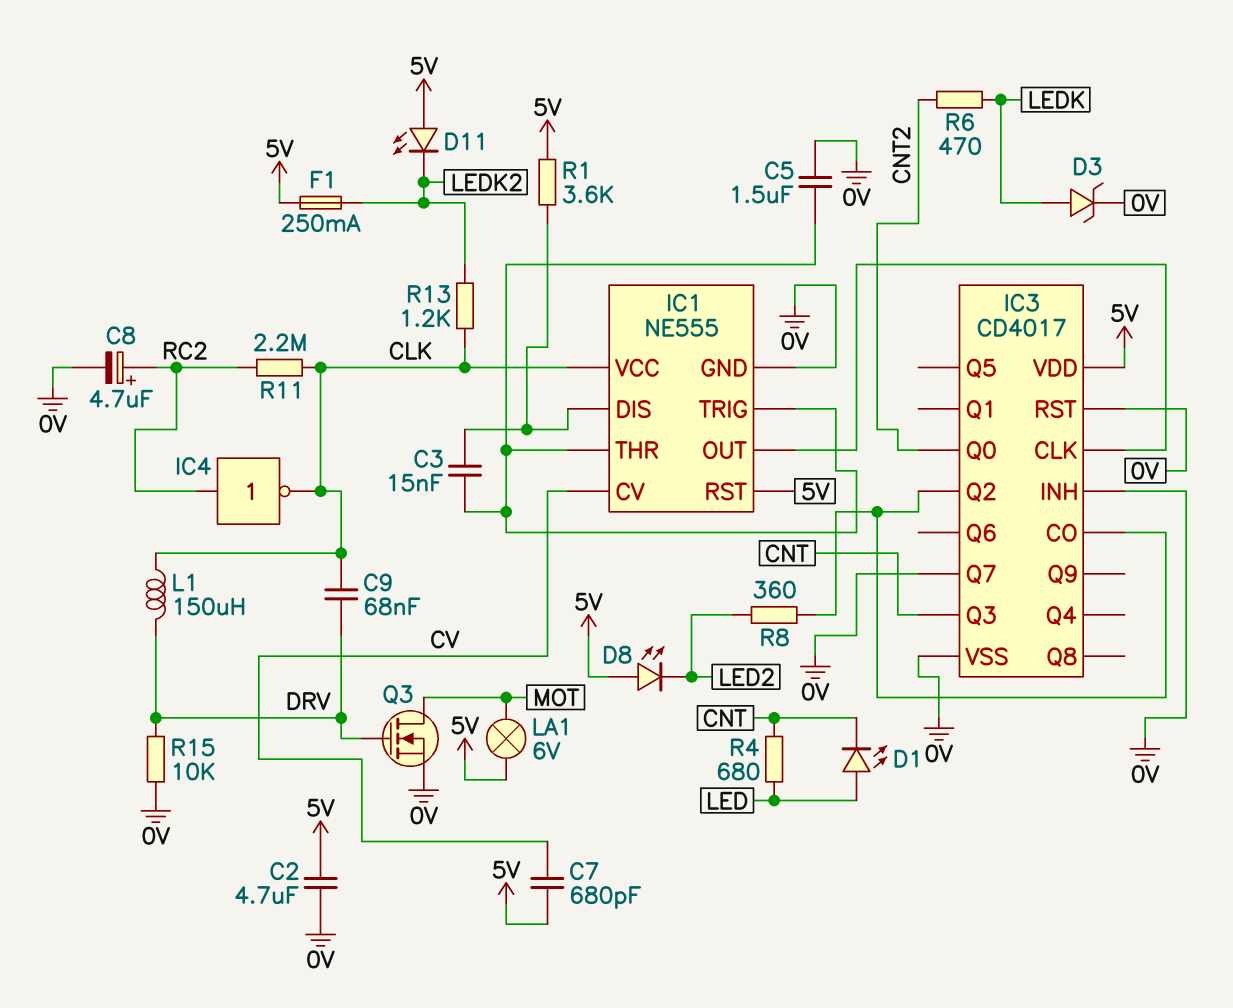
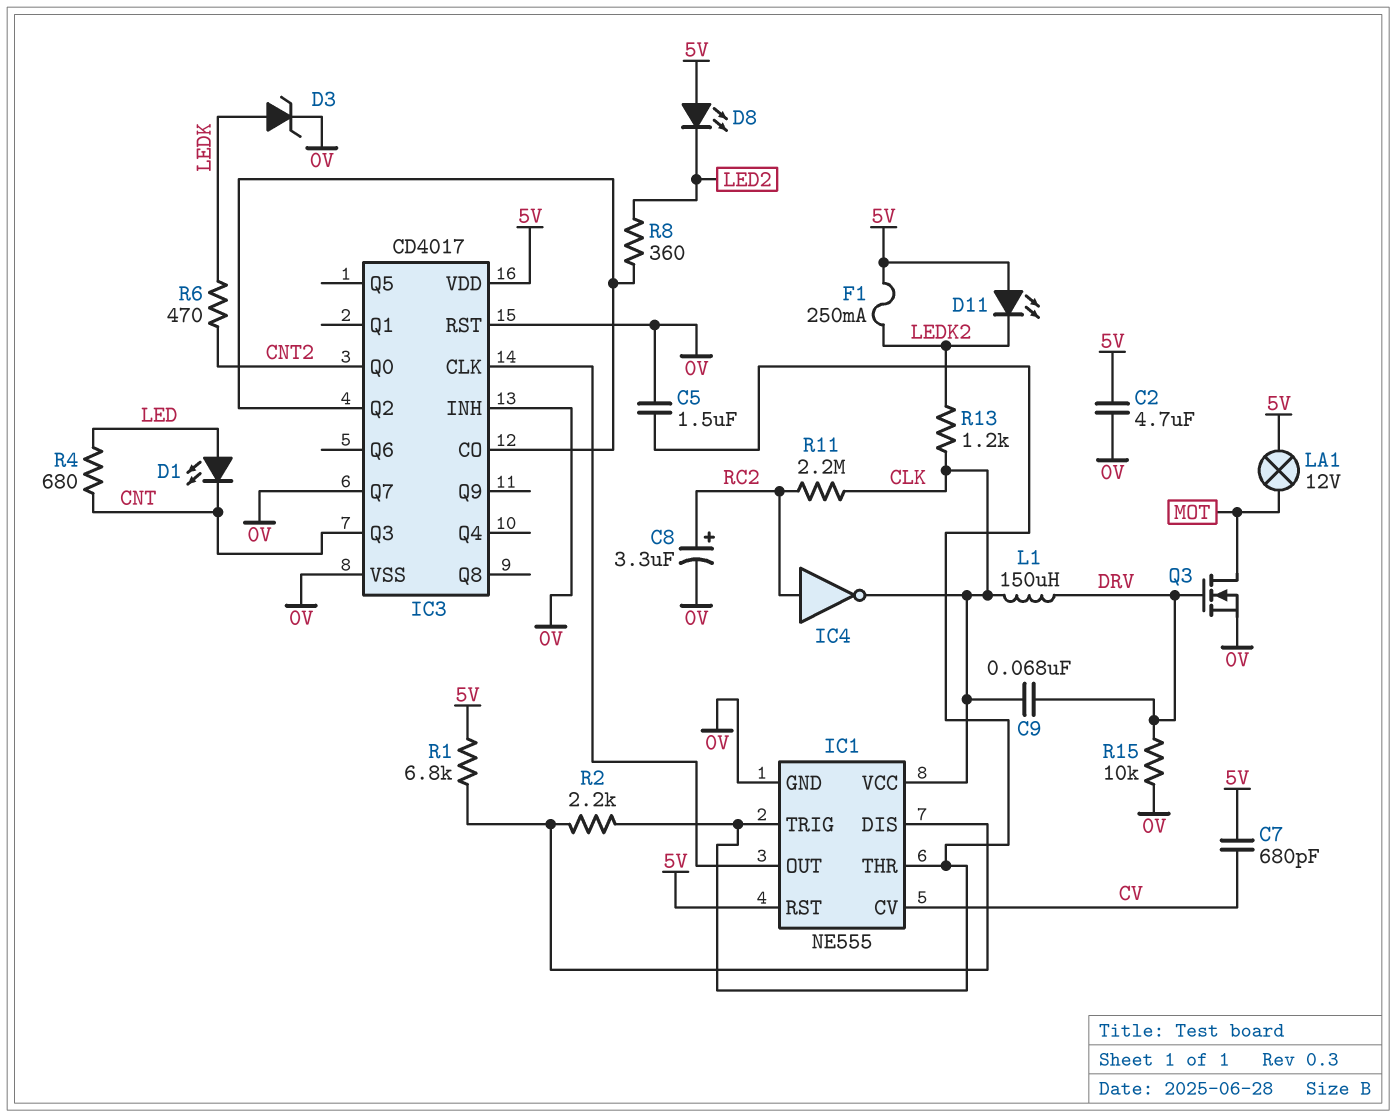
C3: 15nF (IC1/DIS, IC1/THR) -> none
C8: 4.7uF (plus RC2, minus 0V) -> 3.3uF (plus RC2, minus 0V)
LA1: lamp 6V (5V, MOT) -> lamp 12V (5V, MOT)
R1: 3.6k (5V, IC1/DIS) -> 6.8k (5V, IC1/DIS)
R2: none -> 2.2k (IC1/DIS, IC1/THR)

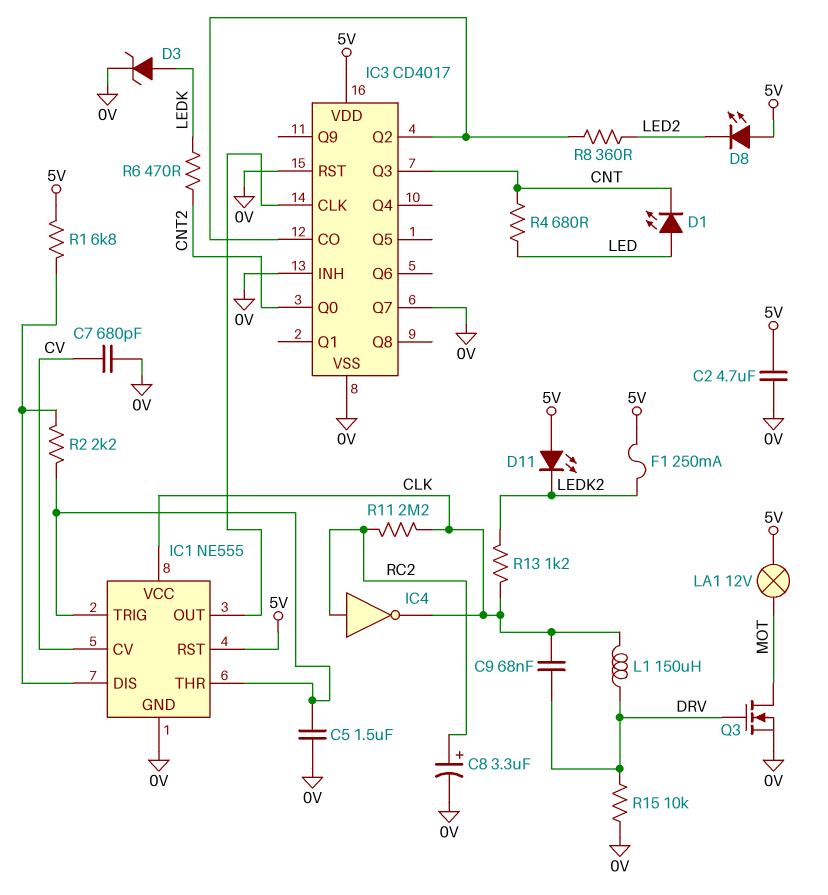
C7: 680pF (5V, CV) -> 680pF (0V, CV)

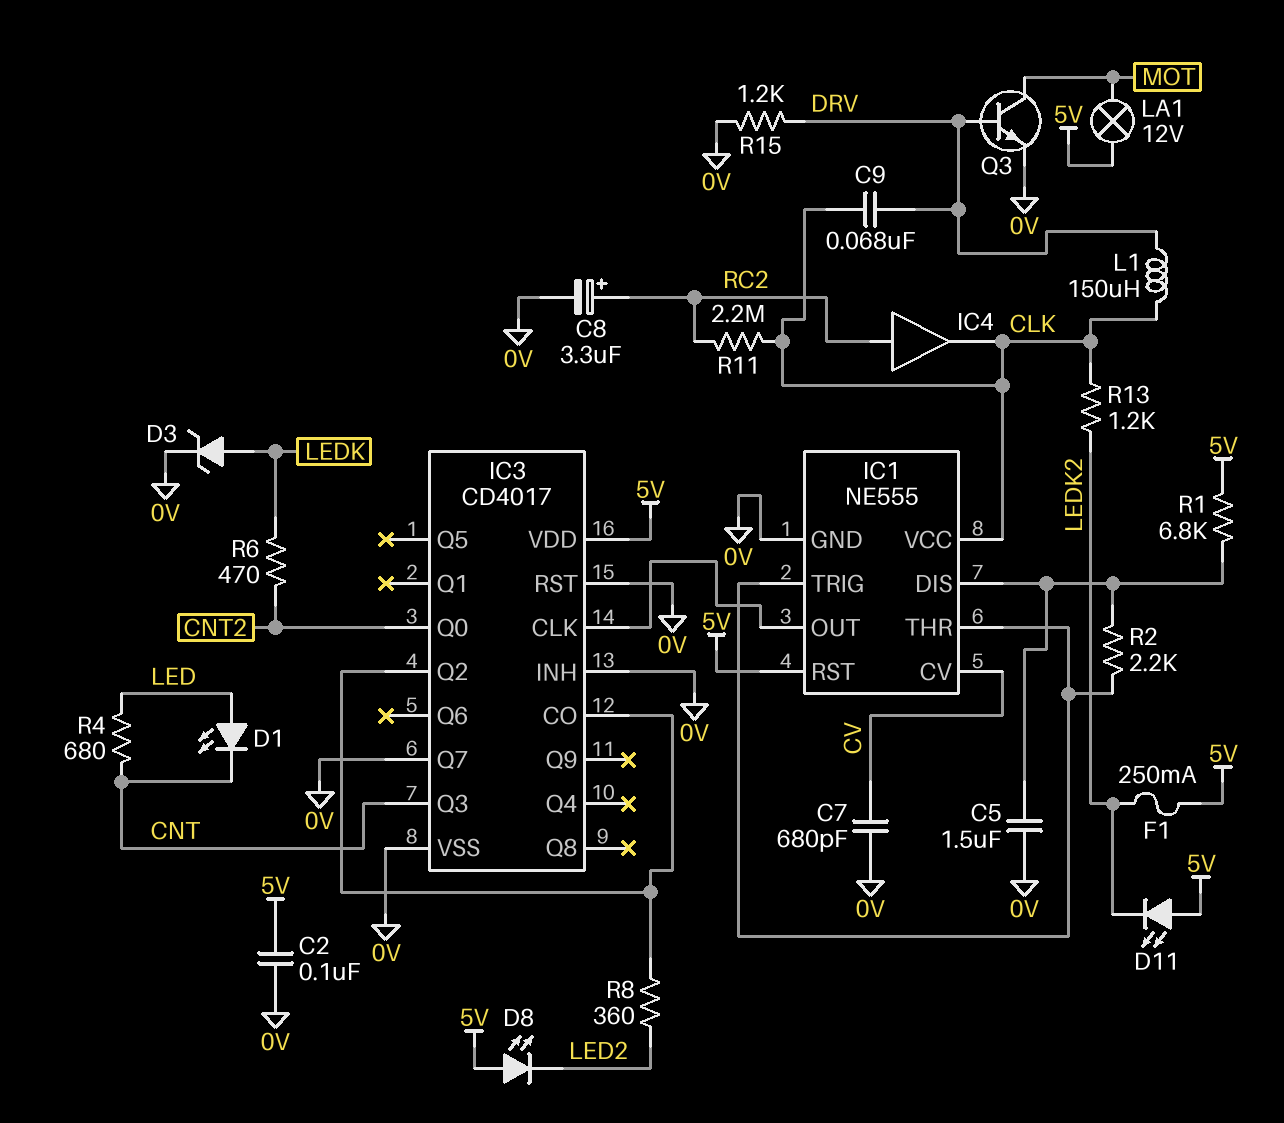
C2: 4.7uF (0V, 5V) -> 100nF (0V, 5V)
C5: 1.5uF (0V, IC1/THR) -> 1.5uF (0V, IC1/DIS)
IC4: NOT (in RC2, out CLK) -> buffer (in RC2, out CLK)
Q3: NMOS (G DRV, D MOT, S 0V) -> NPN (B DRV, C MOT, E 0V)
R15: 10k (0V, DRV) -> 1.2k (0V, DRV)

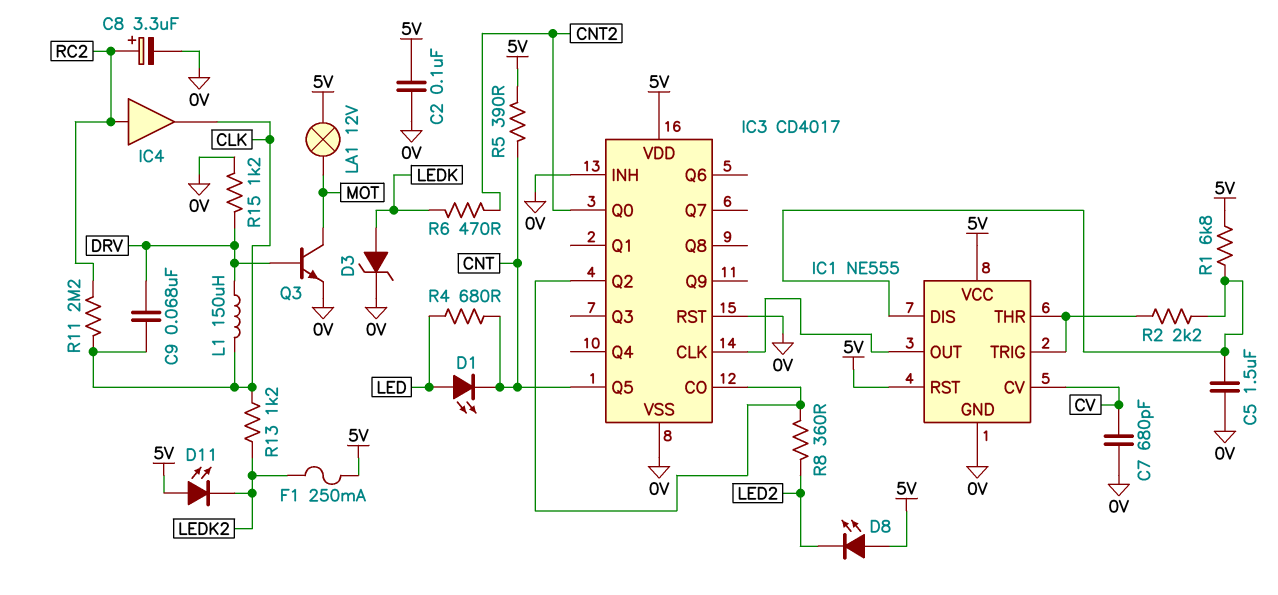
IC1 pin VCC: CLK -> 5V
IC3 pin Q3: CNT -> none
IC3 pin Q5: none -> CNT
IC3 pin Q7: 0V -> none
R5: none -> 390 (5V, CNT)

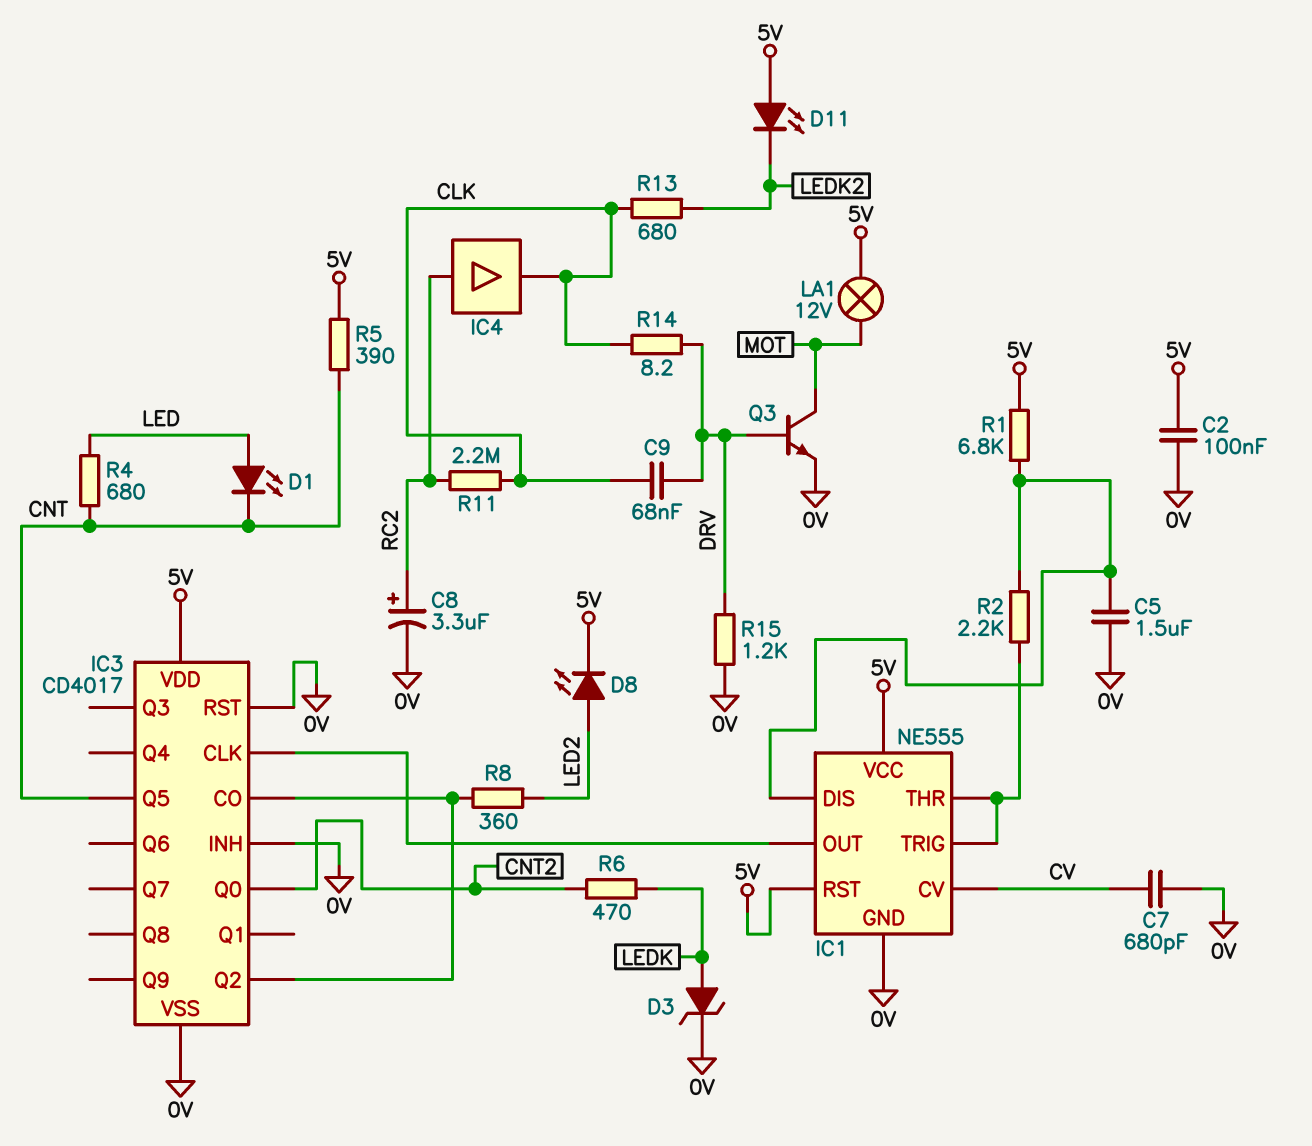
D8: LED (A 5V, K LED2) -> LED (A LED2, K 5V)
F1: 250mA (5V, LEDK2) -> none
L1: 150uH (CLK, DRV) -> none
R13: 1.2k (CLK, LEDK2) -> 680 (CLK, LEDK2)
R14: none -> 8.2 (CLK, DRV)

